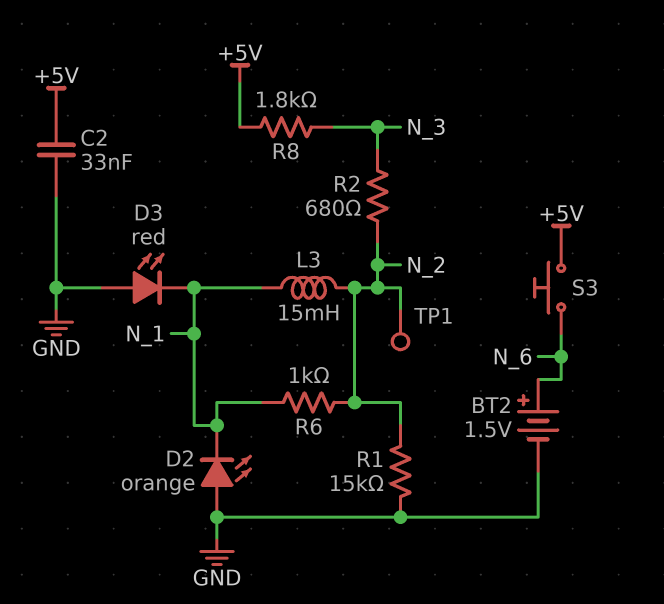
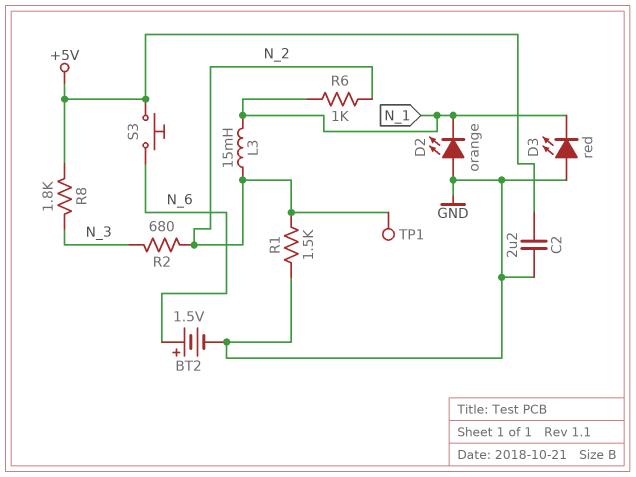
C2: 33nF (+5V, GND) -> 2.2uF (+5V, GND)
R1: 15k (GND, N_2) -> 1.5k (GND, N_2)

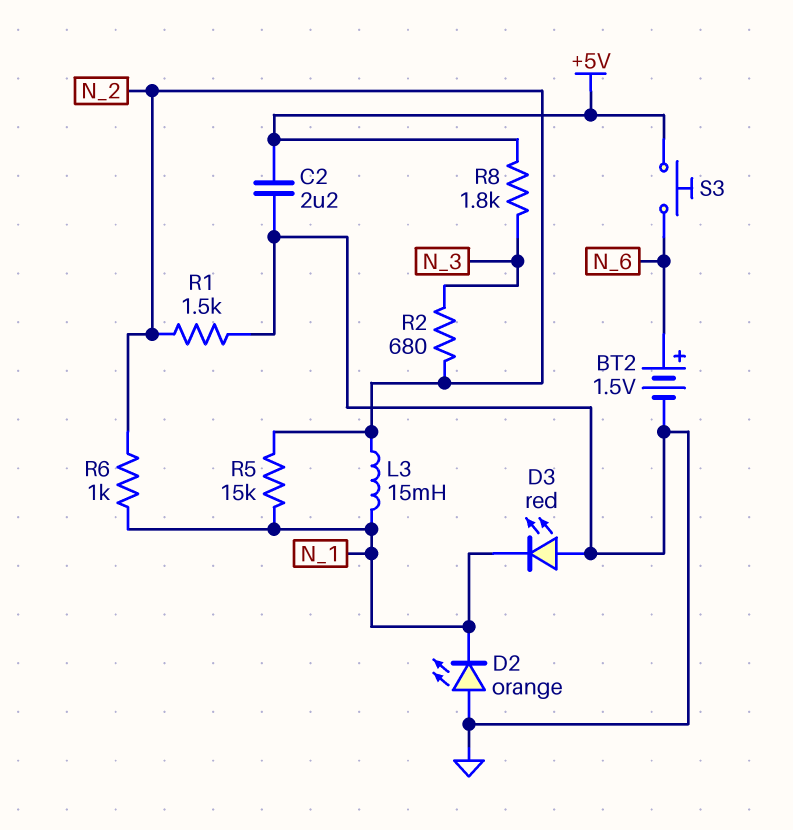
R5: none -> 15k (N_1, N_2)
TP1: test point (N_2) -> none

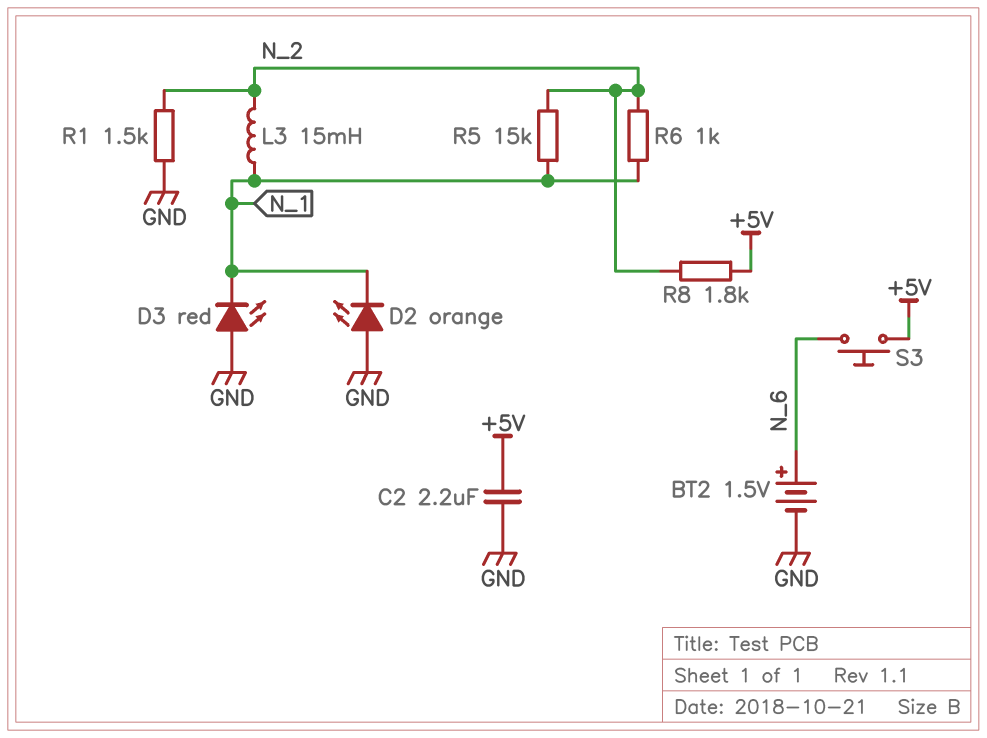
R2: 680 (N_2, N_3) -> none
R8: 1.8k (+5V, N_3) -> 1.8k (+5V, N_2)

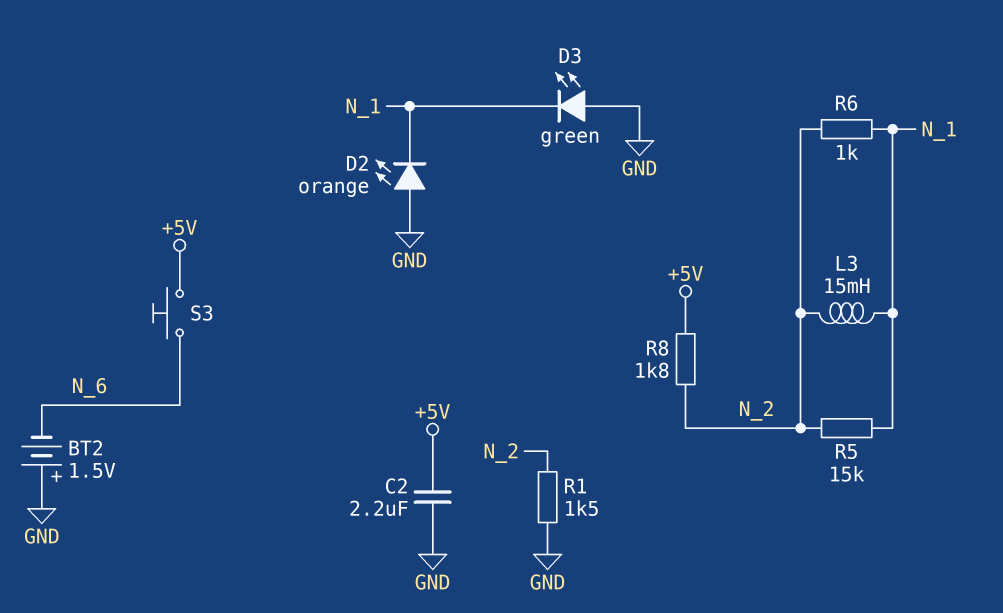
BT2: 1.5V (plus N_6, minus GND) -> 1.5V (plus GND, minus N_6)
D3: LED red (A GND, K N_1) -> LED green (A GND, K N_1)

